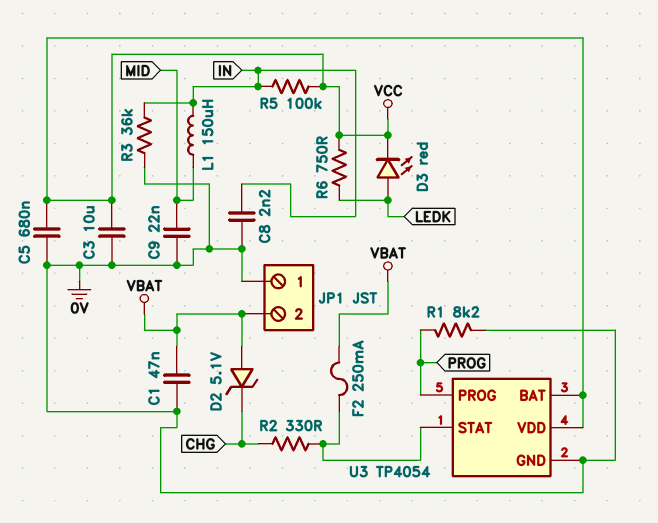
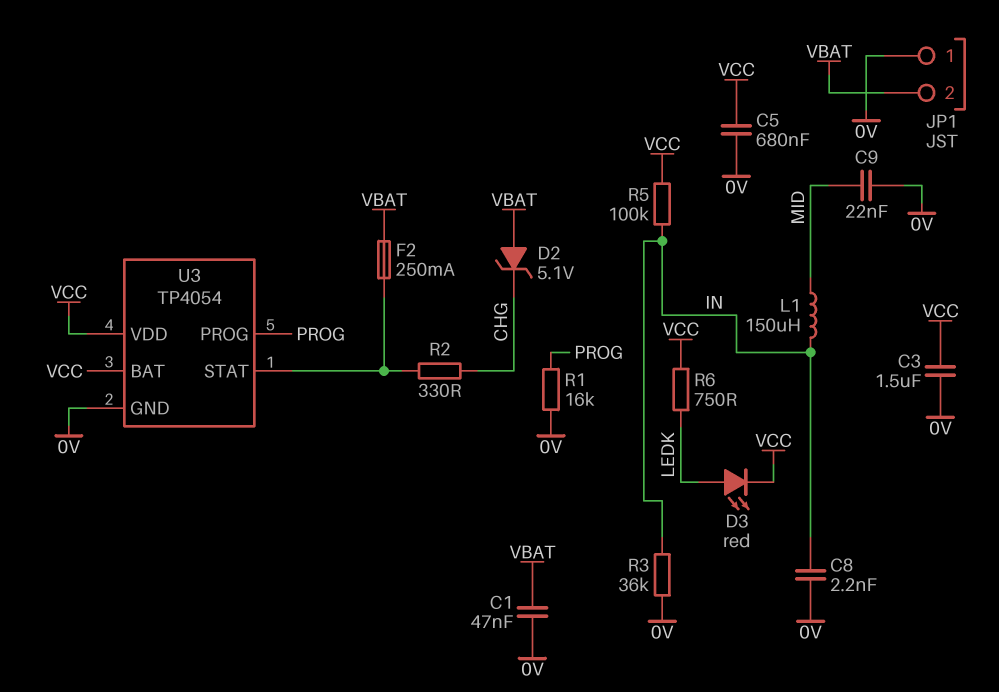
C3: 10uF (0V, VCC) -> 1.5uF (0V, VCC)
R1: 8.2k (0V, PROG) -> 16k (0V, PROG)

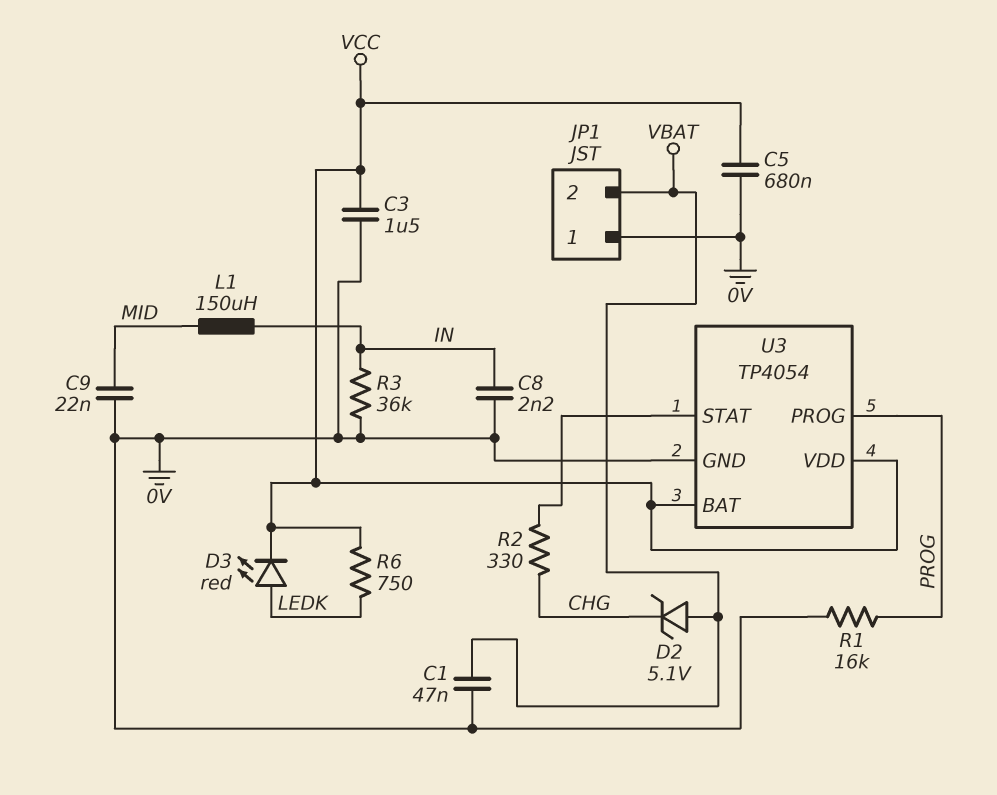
F2: 250mA (U3/STAT, VBAT) -> none
R5: 100k (IN, VCC) -> none

